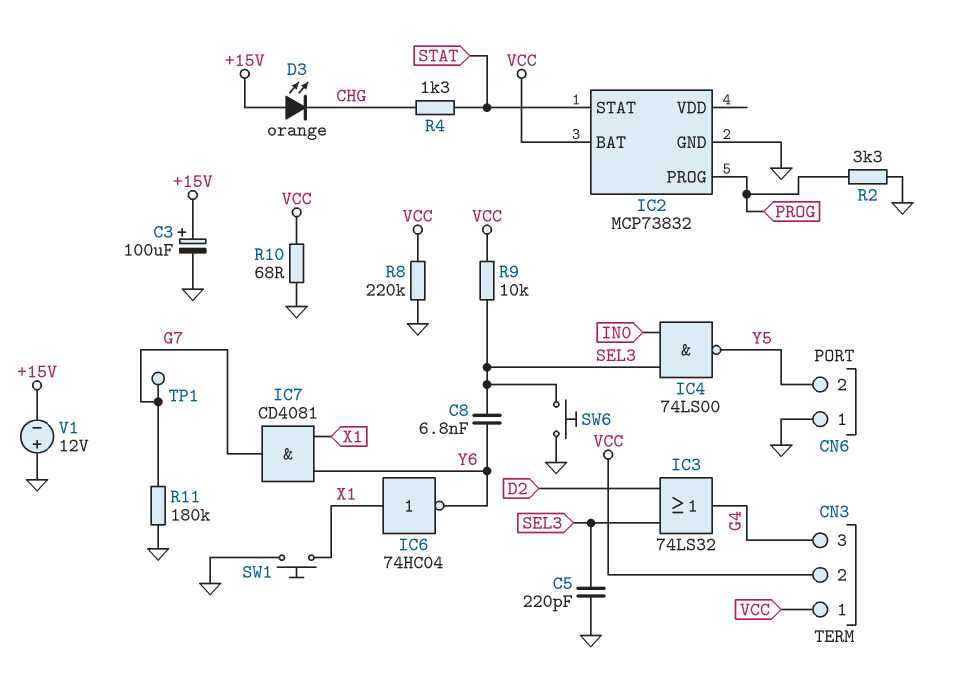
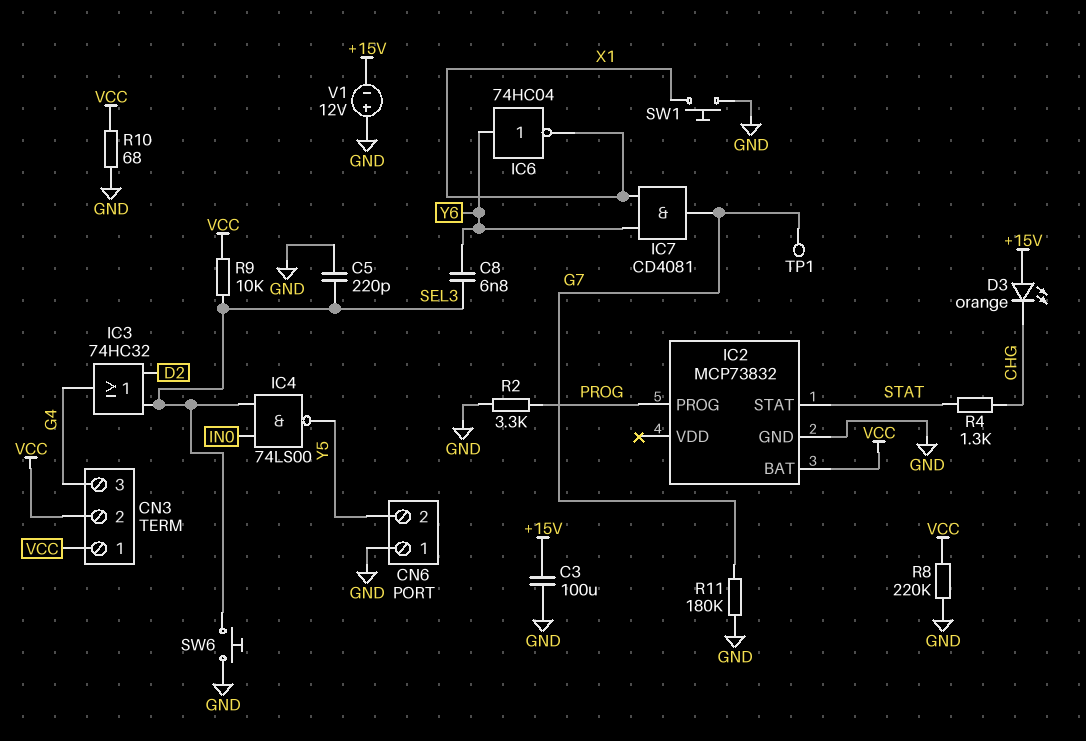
C3: 100uF (plus +15V, minus GND) -> 100uF (+15V, GND)
IC3: OR 74LS32 (in D2, in SEL3, out G4) -> OR 74HC32 (in D2, in SEL3, out G4)
IC6: NOT 74HC04 (in X1, out Y6) -> NOT 74HC04 (in Y6, out X1)

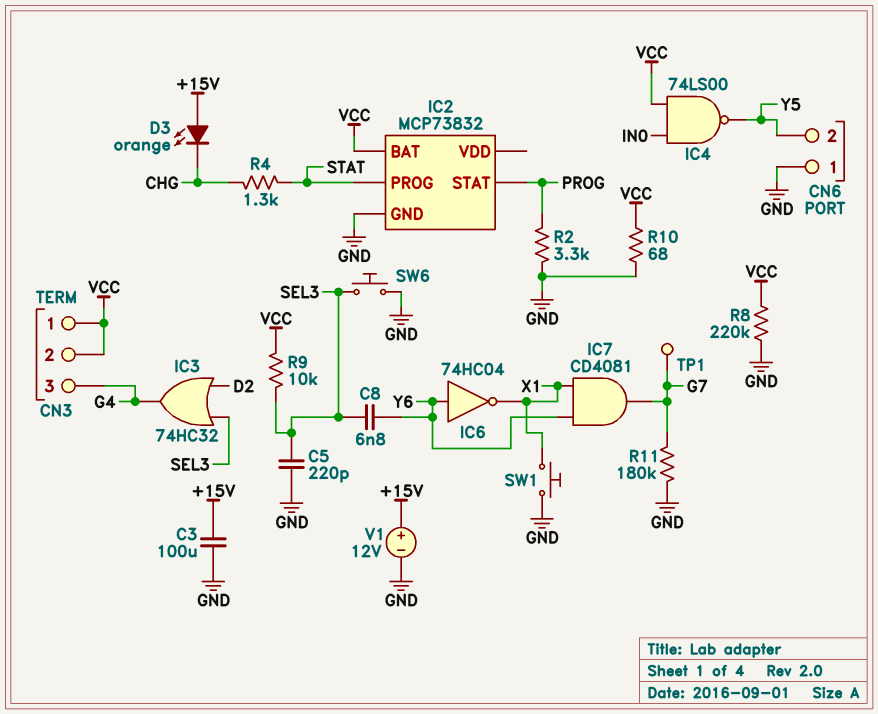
IC2 pin PROG: PROG -> STAT
IC2 pin STAT: STAT -> PROG
IC4: NAND 74LS00 (in IN0, in SEL3, out Y5) -> NAND 74LS00 (in IN0, in VCC, out Y5)
V1: 12V (plus GND, minus +15V) -> 12V (plus +15V, minus GND)

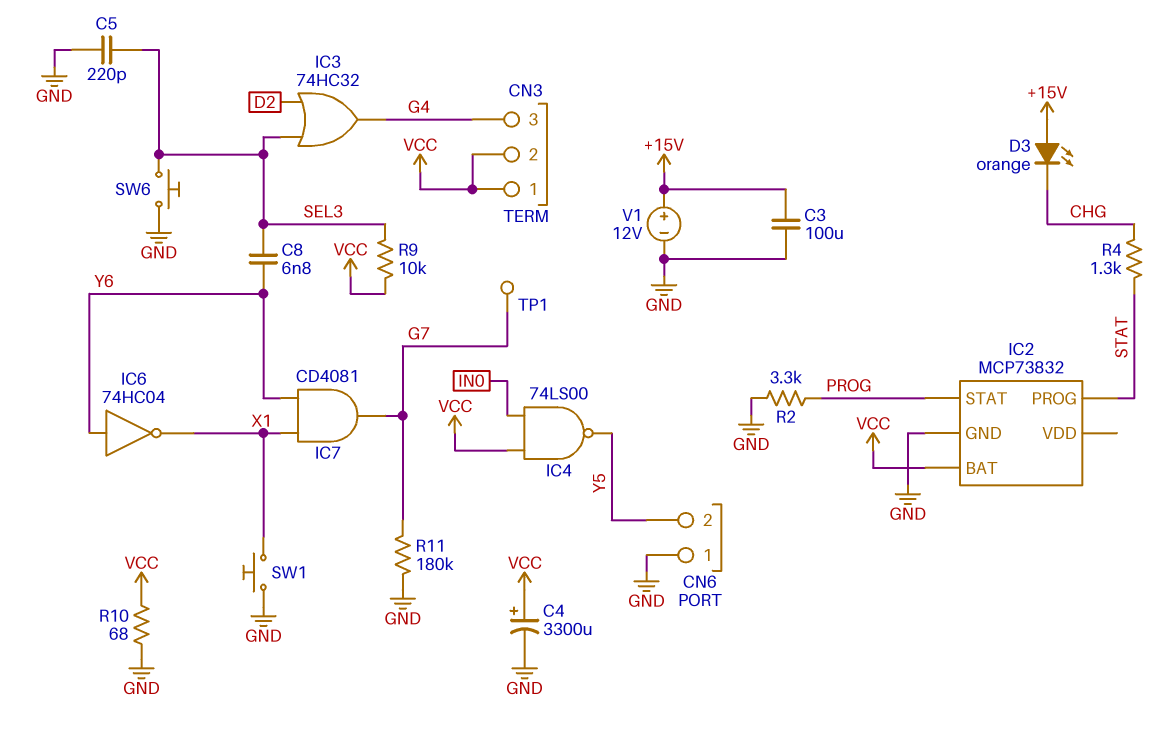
C4: none -> 3300uF (plus VCC, minus GND)
R8: 220k (GND, VCC) -> none

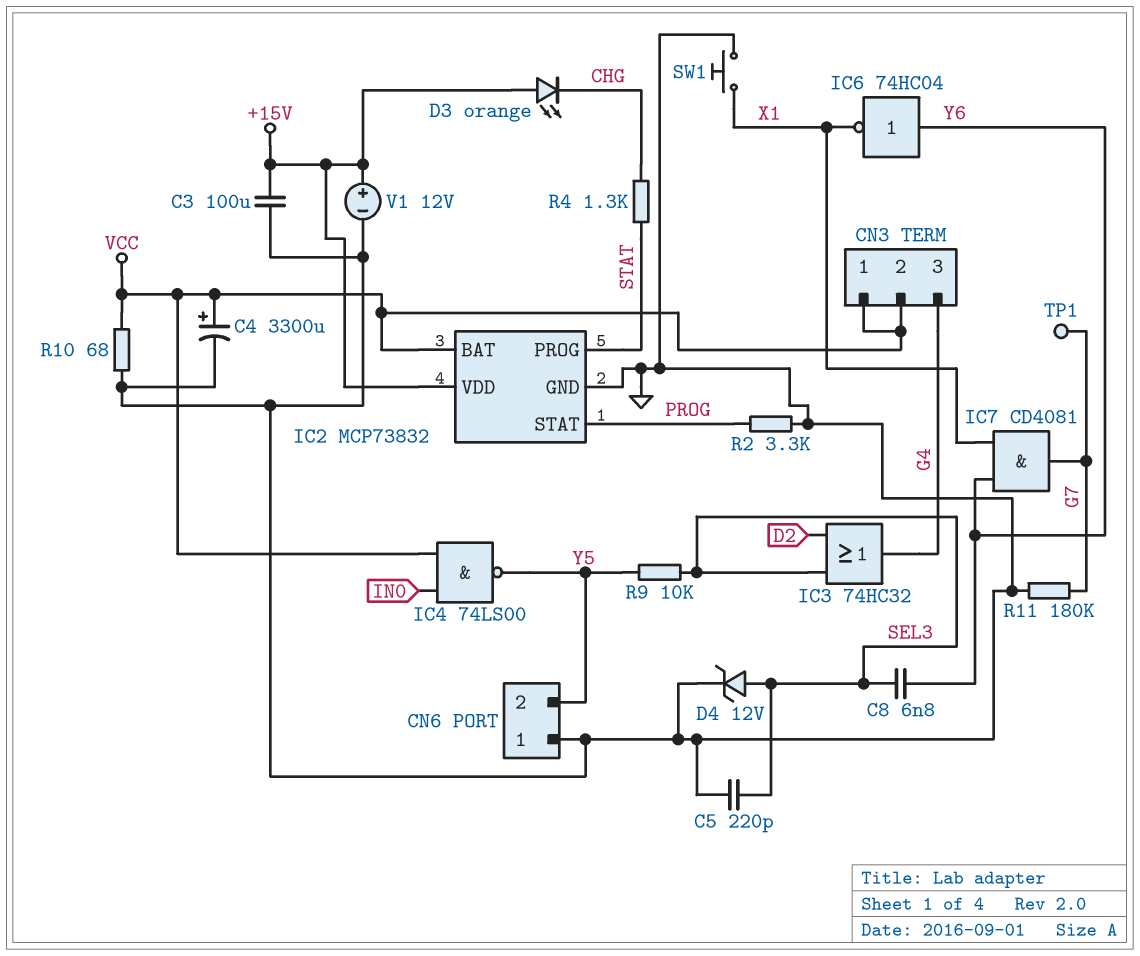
D4: none -> zener 12V (A SEL3, K GND)
IC2 pin VDD: none -> +15V
R9: 10k (SEL3, VCC) -> 10k (SEL3, Y5)
SW6: button (GND, SEL3) -> none

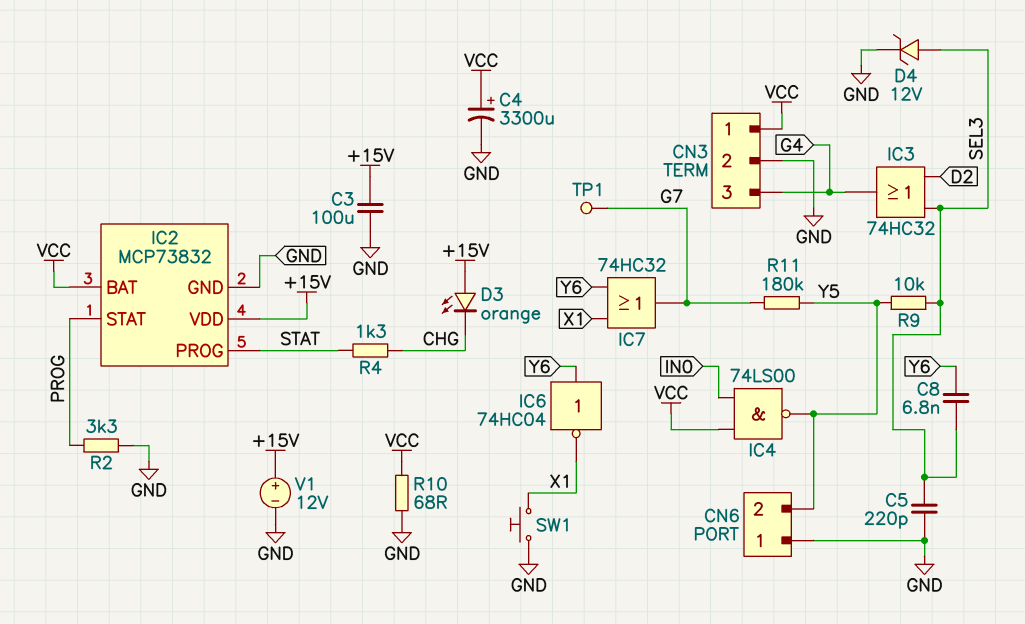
CN3 pin 2: VCC -> GND
IC7: AND CD4081 (in X1, in Y6, out G7) -> OR 74HC32 (in X1, in Y6, out G7)
R11: 180k (G7, GND) -> 180k (G7, Y5)

